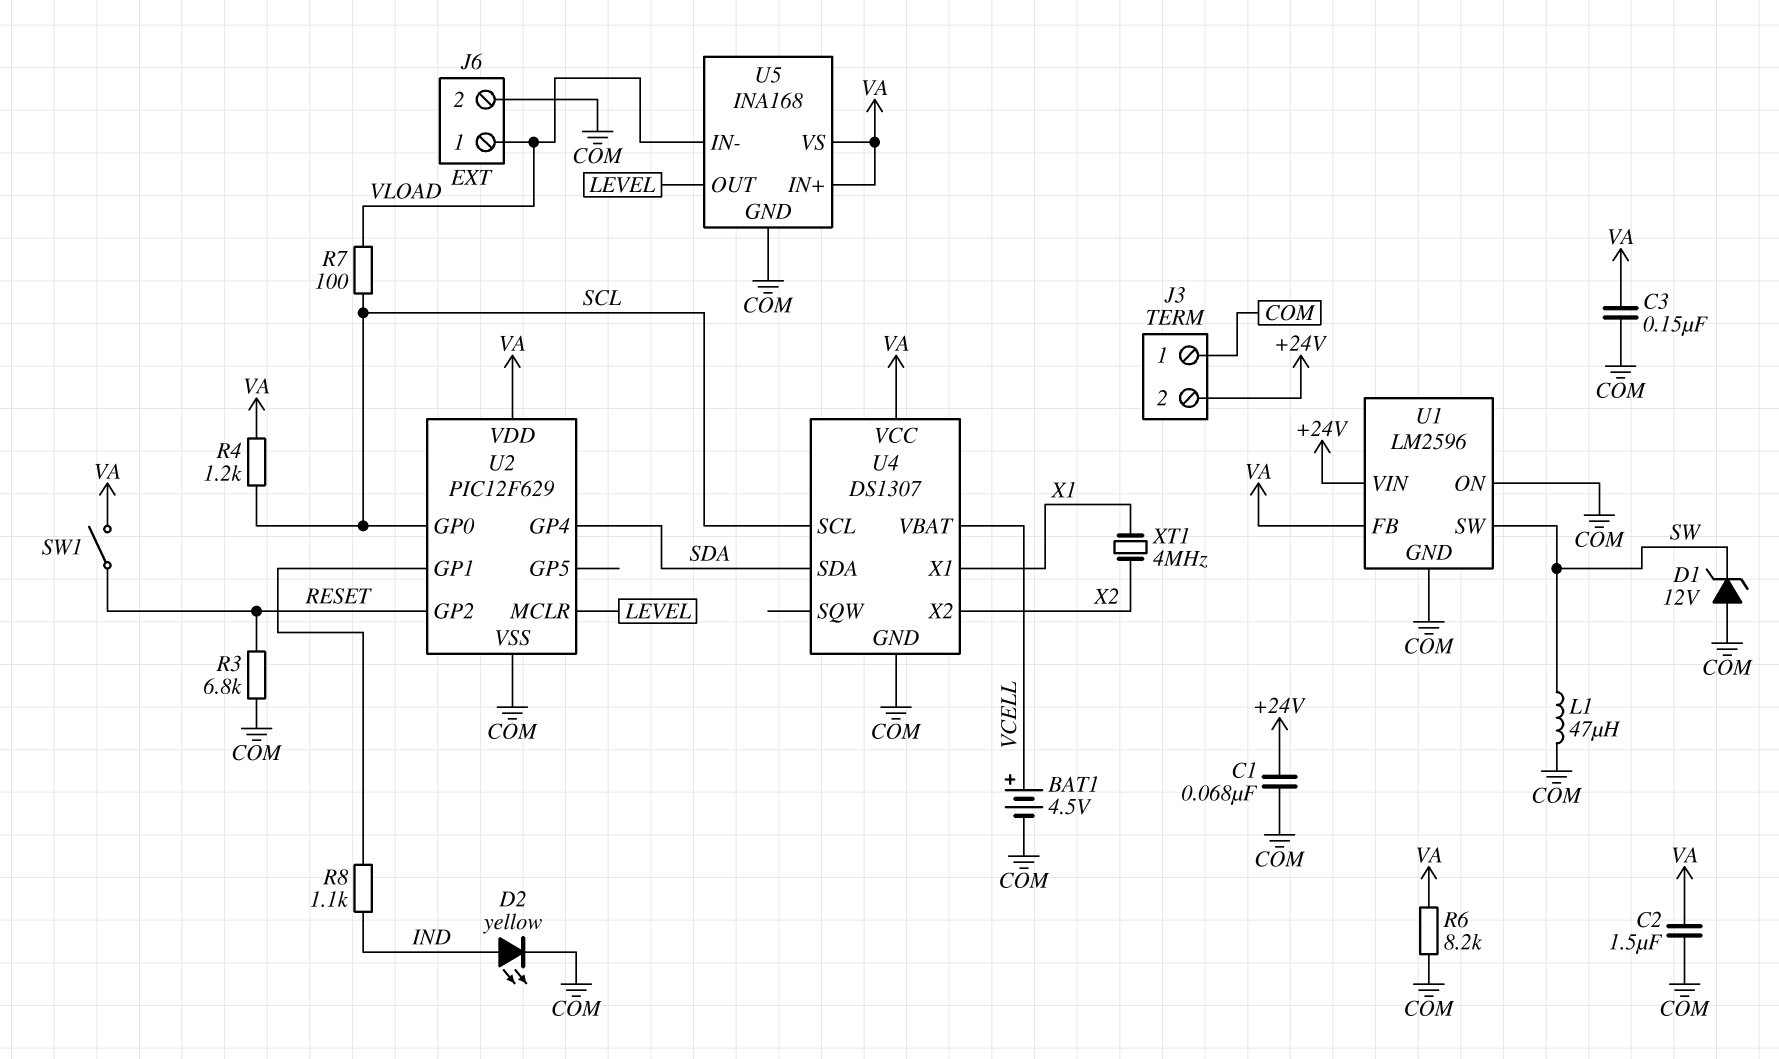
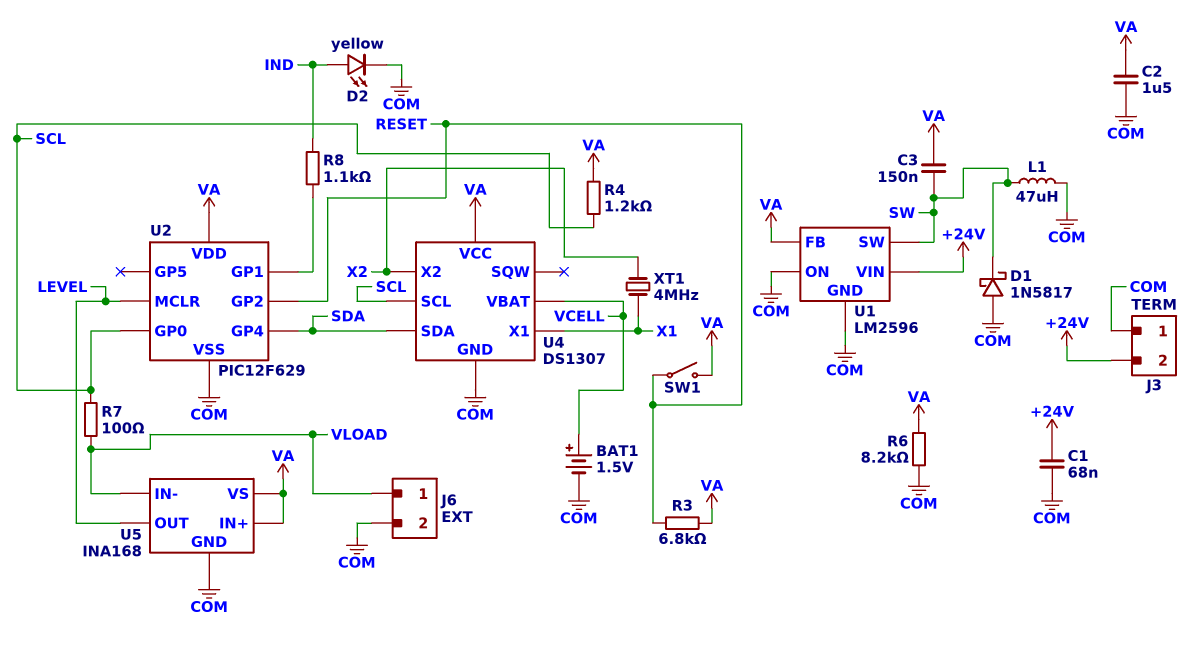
BAT1: 4.5V (plus VCELL, minus COM) -> 1.5V (plus VCELL, minus COM)
C3: 150nF (COM, VA) -> 150nF (SW, VA)
D1: zener 12V (A COM, K SW) -> schottky 1N5817 (A COM, K SW)
R3: 6.8k (COM, RESET) -> 6.8k (RESET, VA)

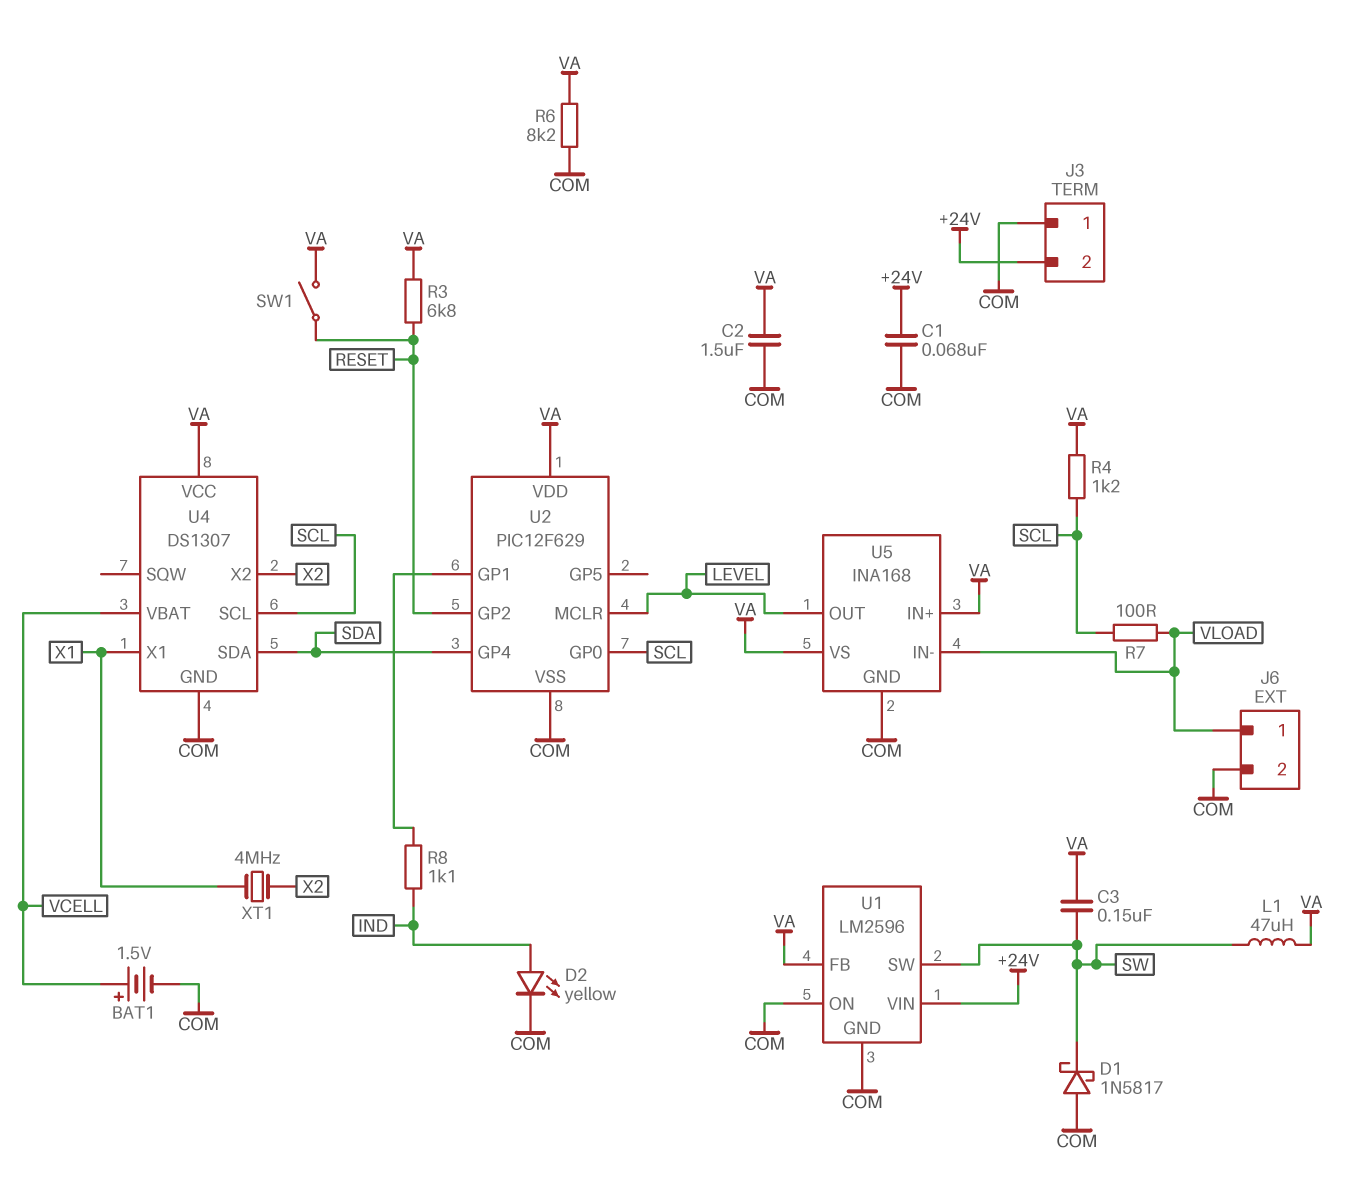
L1: 47uH (COM, SW) -> 47uH (SW, VA)

